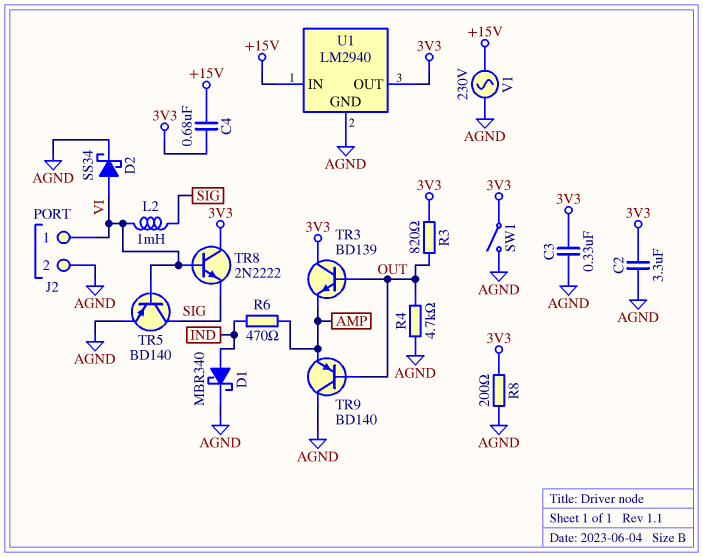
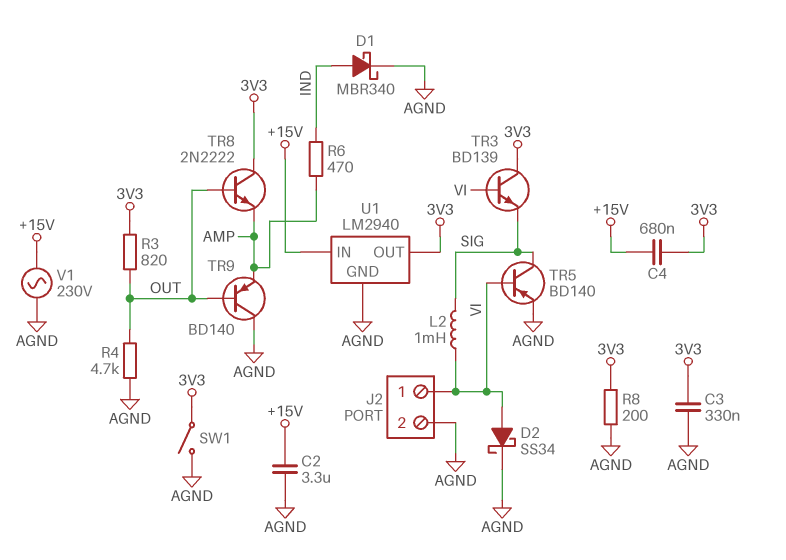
C2: 3.3uF (3V3, AGND) -> 3.3uF (+15V, AGND)
TR3: NPN BD139 (B OUT, C 3V3, E AMP) -> NPN BD139 (B VI, C 3V3, E SIG)
TR8: NPN 2N2222 (B VI, C 3V3, E SIG) -> NPN 2N2222 (B OUT, C 3V3, E AMP)

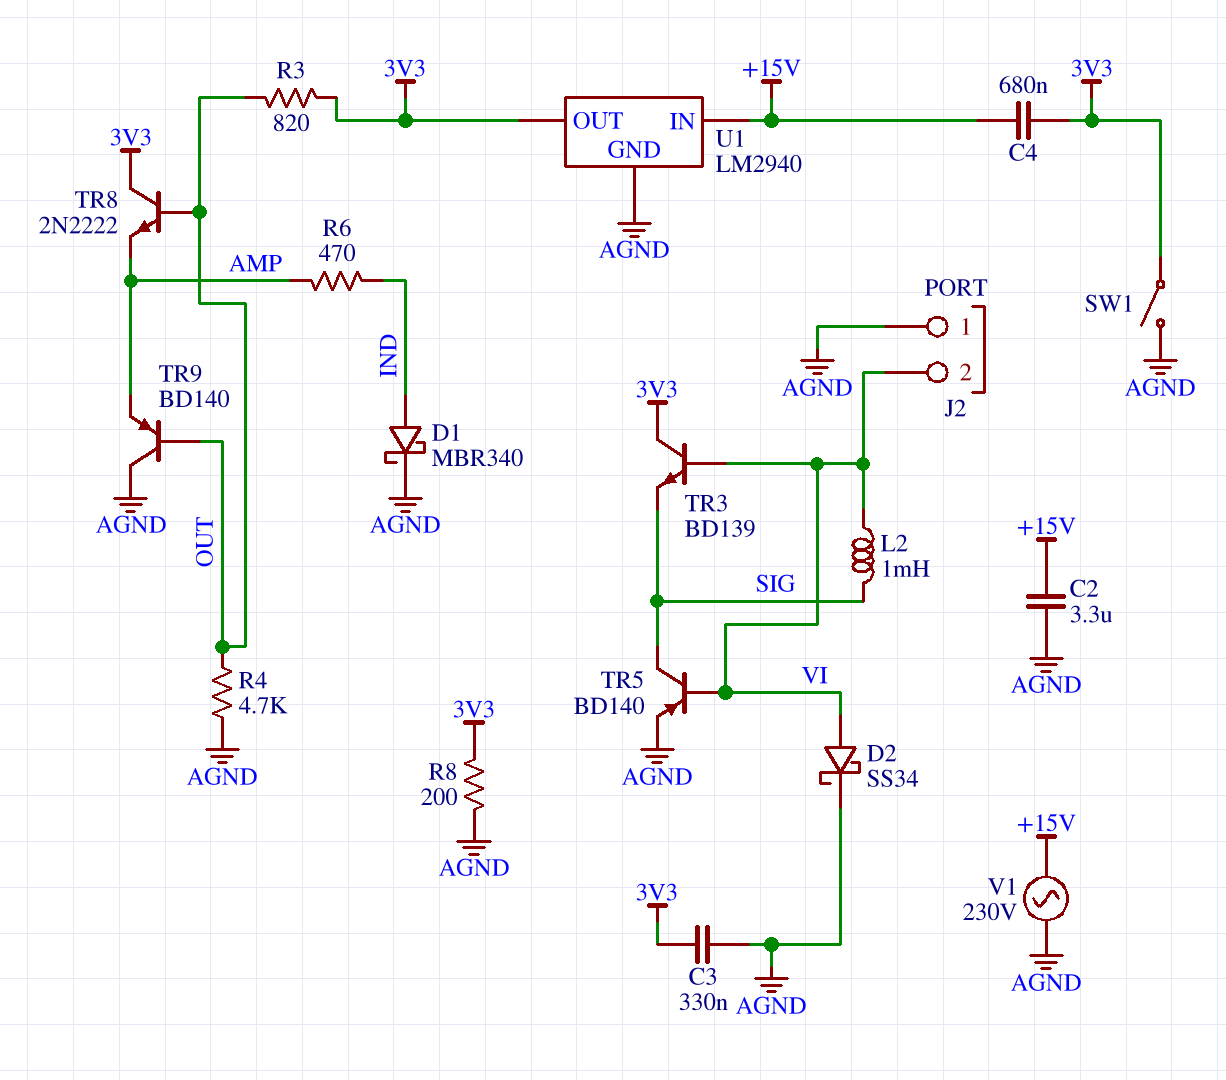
J2 pin 1: VI -> AGND
J2 pin 2: AGND -> VI

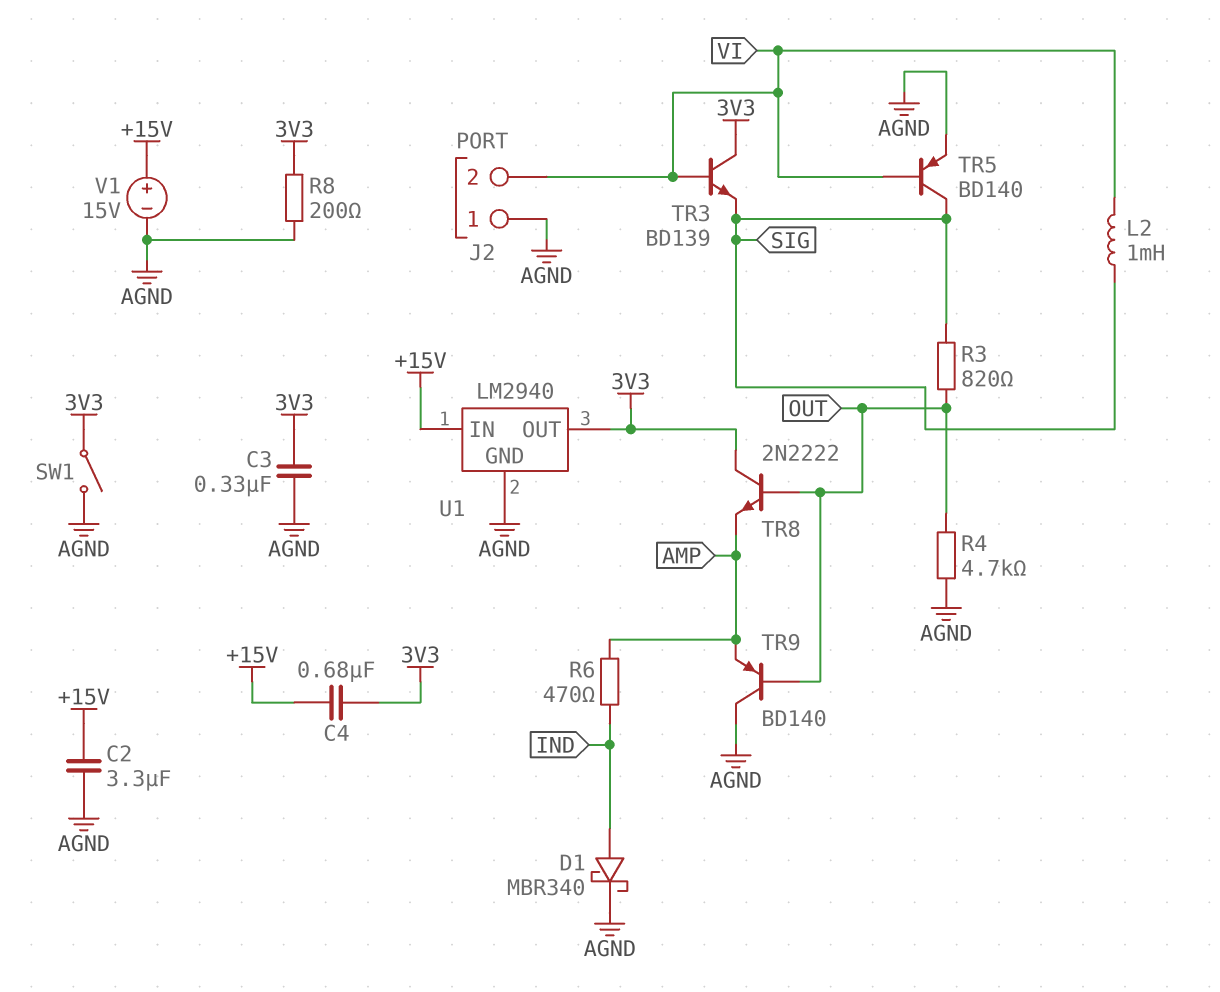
D2: schottky SS34 (A VI, K AGND) -> none
R3: 820 (3V3, OUT) -> 820 (OUT, SIG)
V1: AC 230V (+15V, AGND) -> 15V (plus +15V, minus AGND)

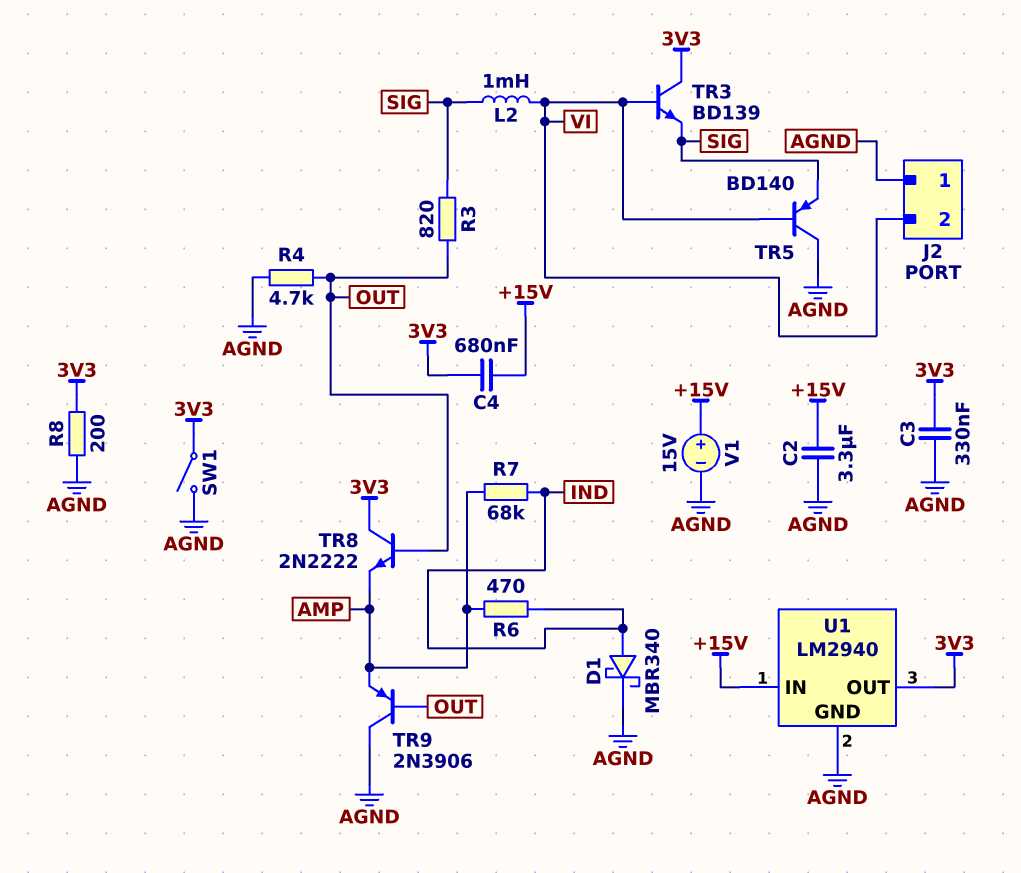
R7: none -> 68k (AMP, IND)
TR5: PNP BD140 (B VI, C SIG, E AGND) -> PNP BD140 (B VI, C AGND, E SIG)
TR9: PNP BD140 (B OUT, C AGND, E AMP) -> PNP 2N3906 (B OUT, C AGND, E AMP)

